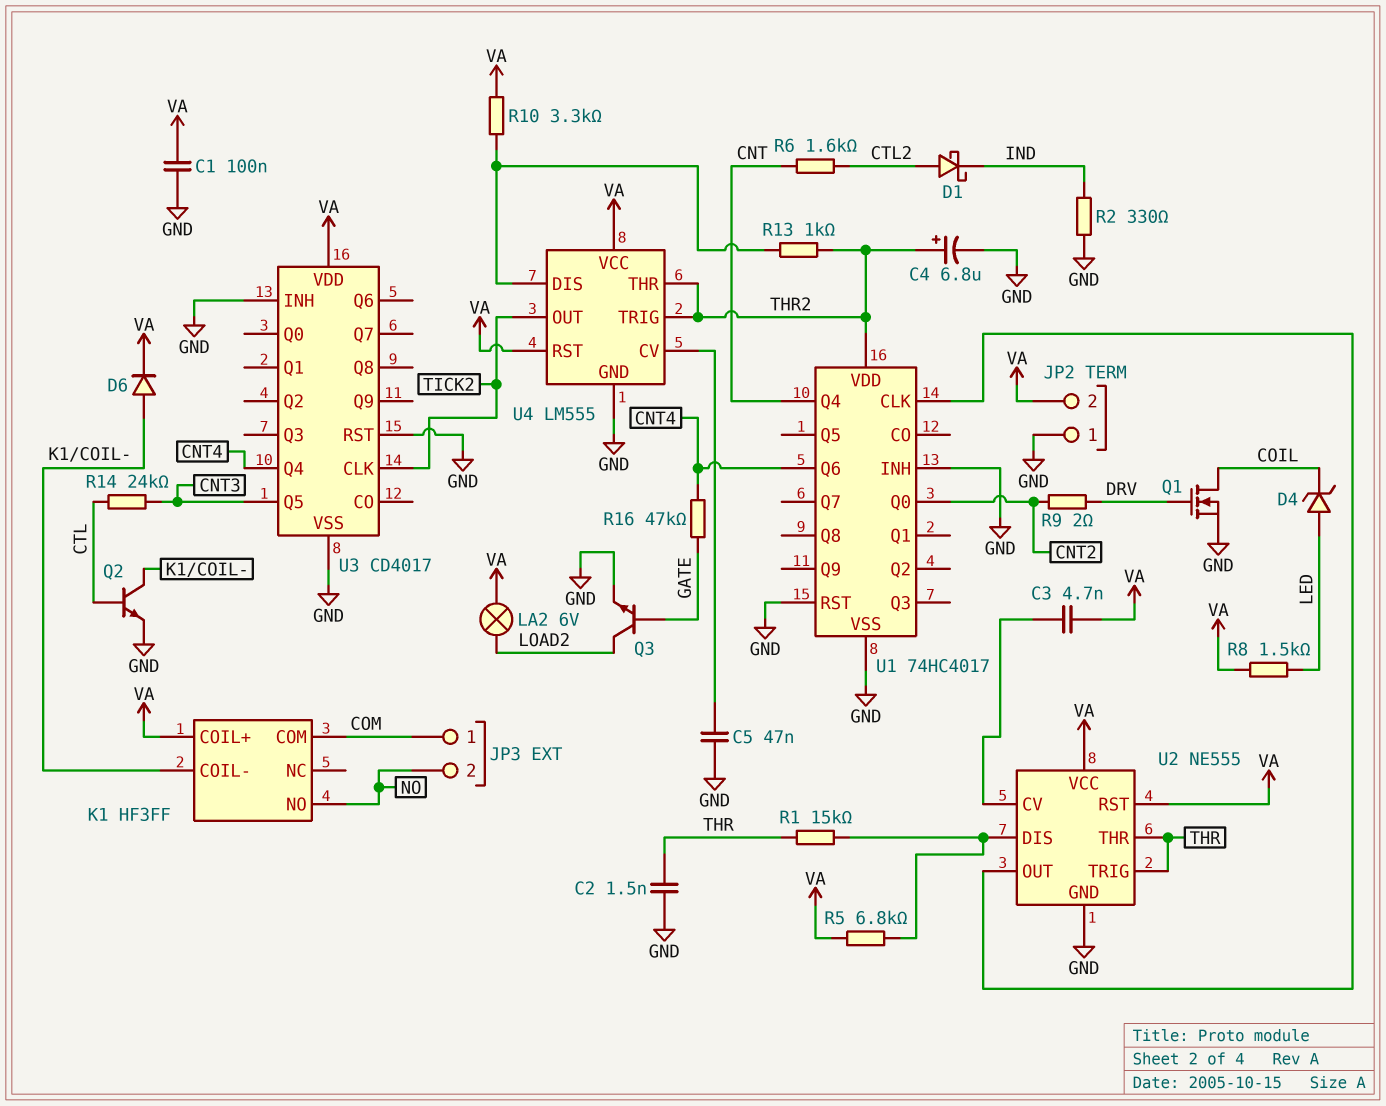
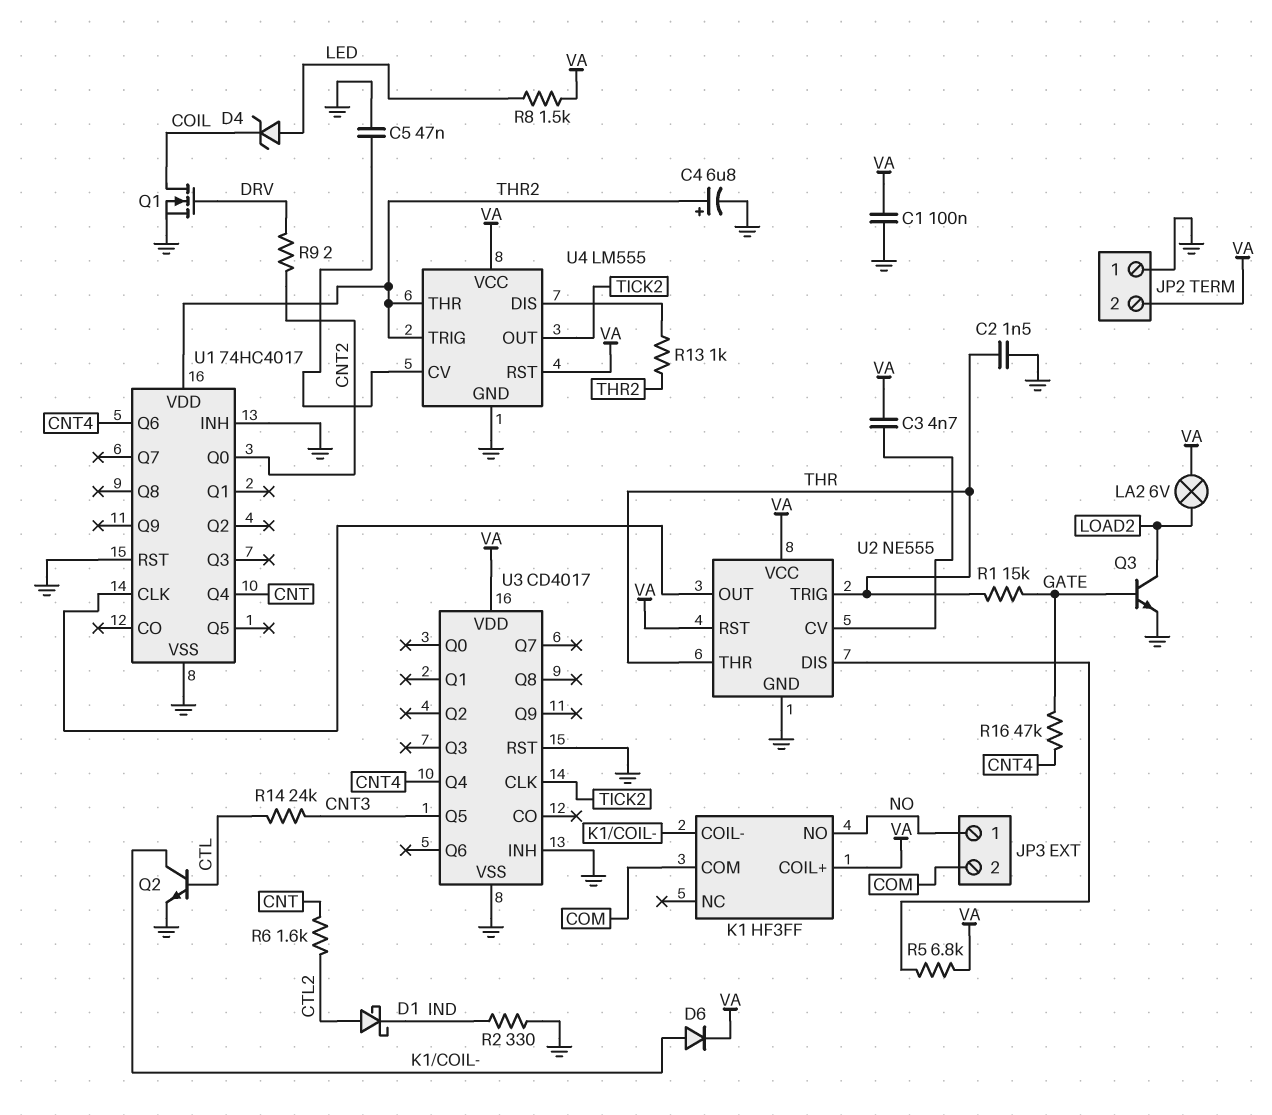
JP3 pin 1: COM -> NO
JP3 pin 2: NO -> COM
R1: 15k (THR, U2/DIS) -> 15k (GATE, THR)
R10: 3.3k (U4/DIS, VA) -> none

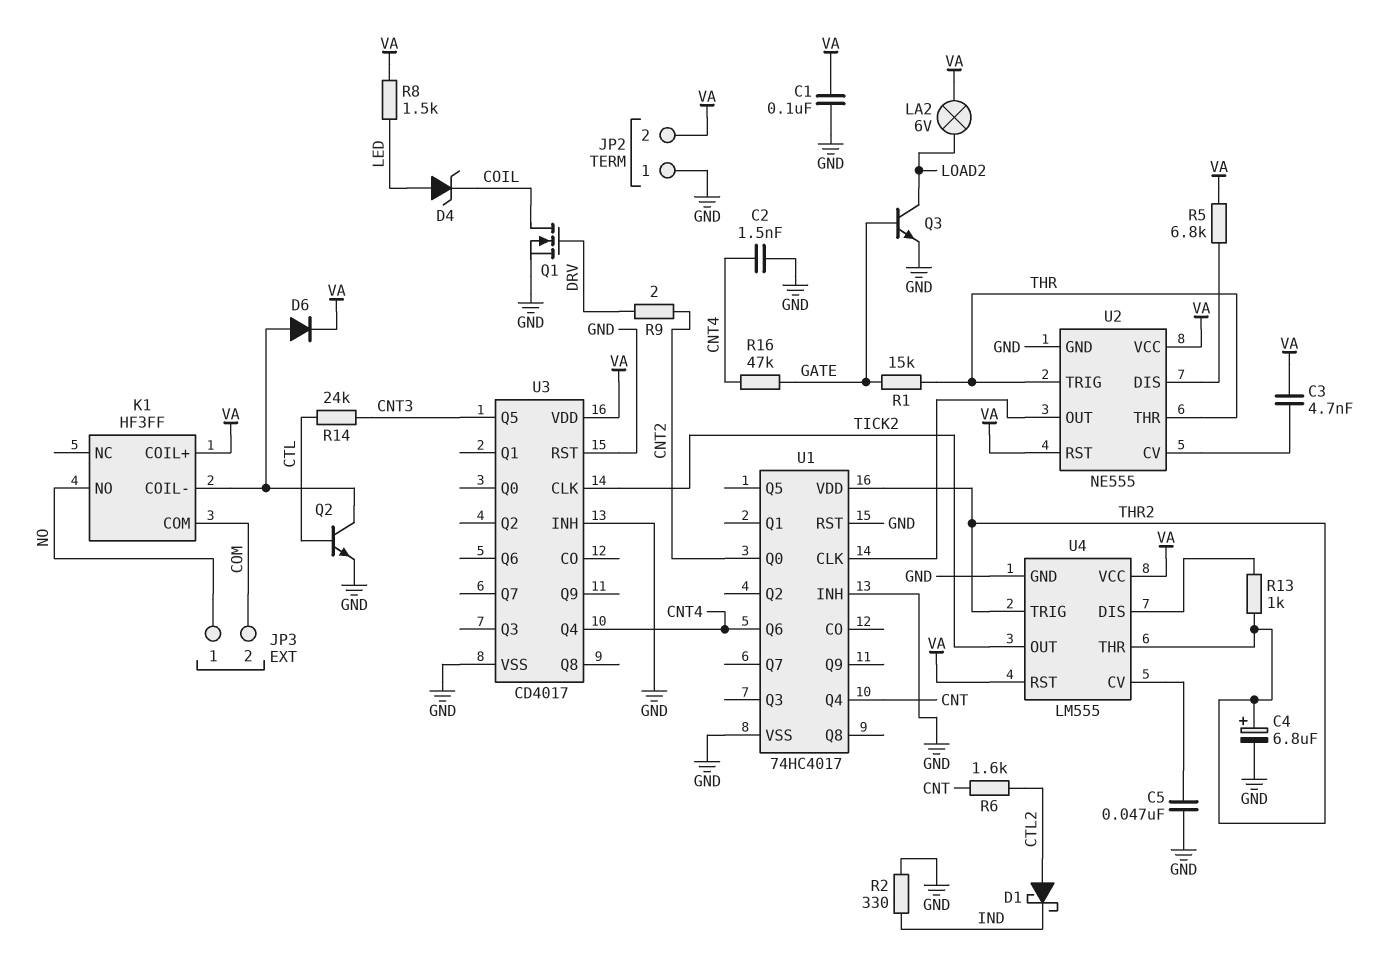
C2: 1.5nF (GND, THR) -> 1.5nF (CNT4, GND)

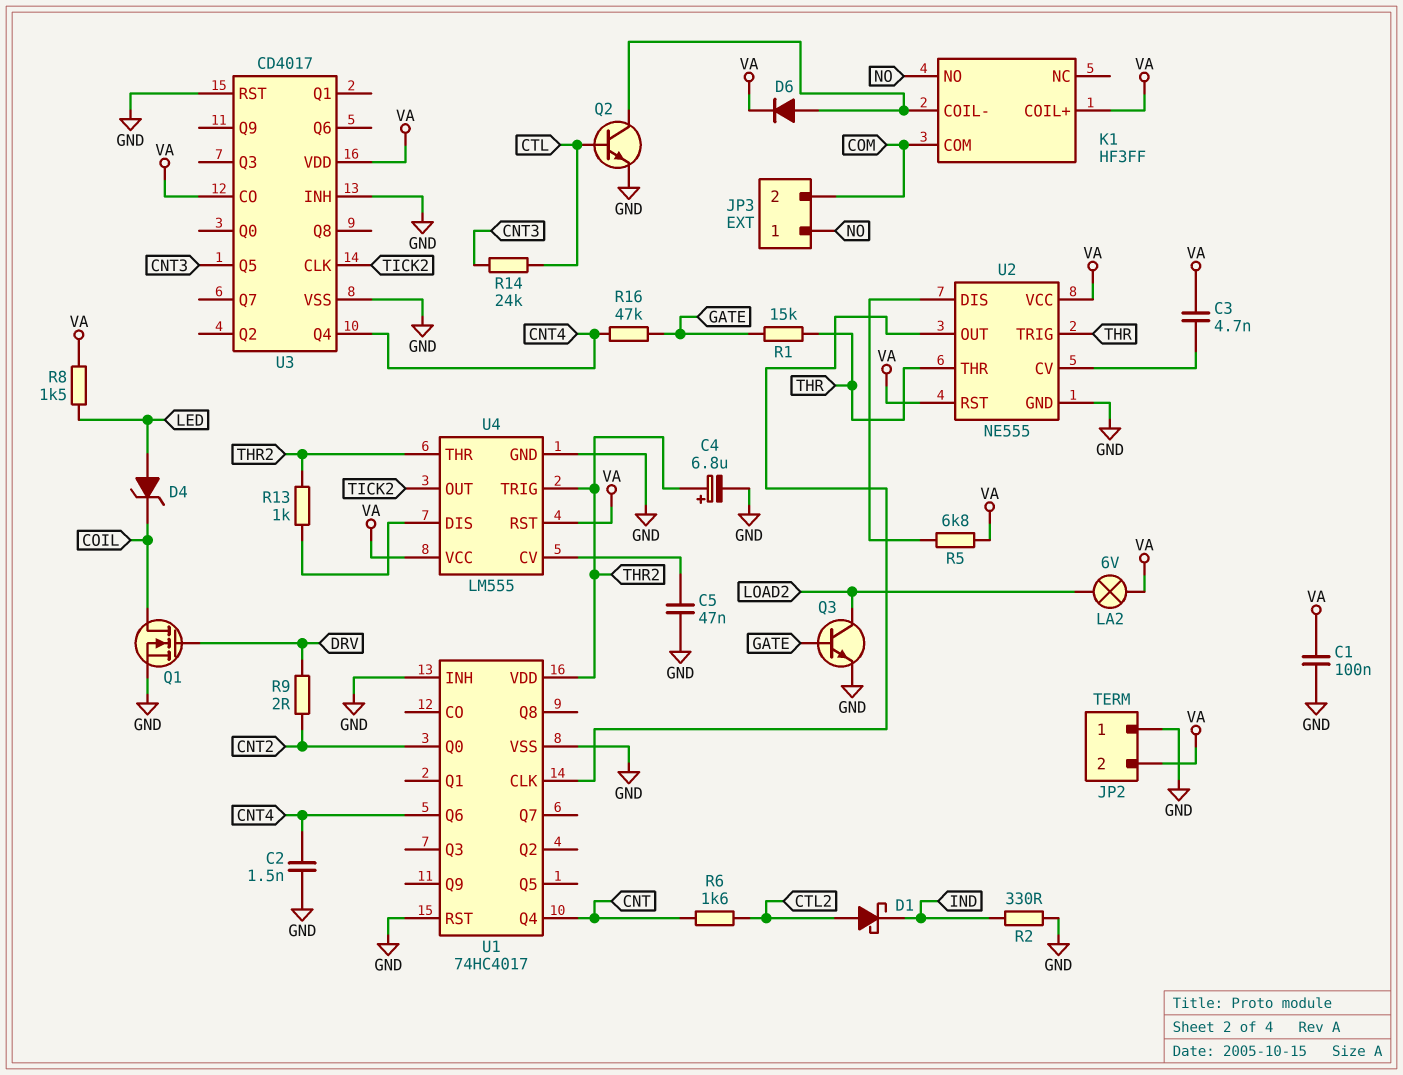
U3 pin CO: none -> VA

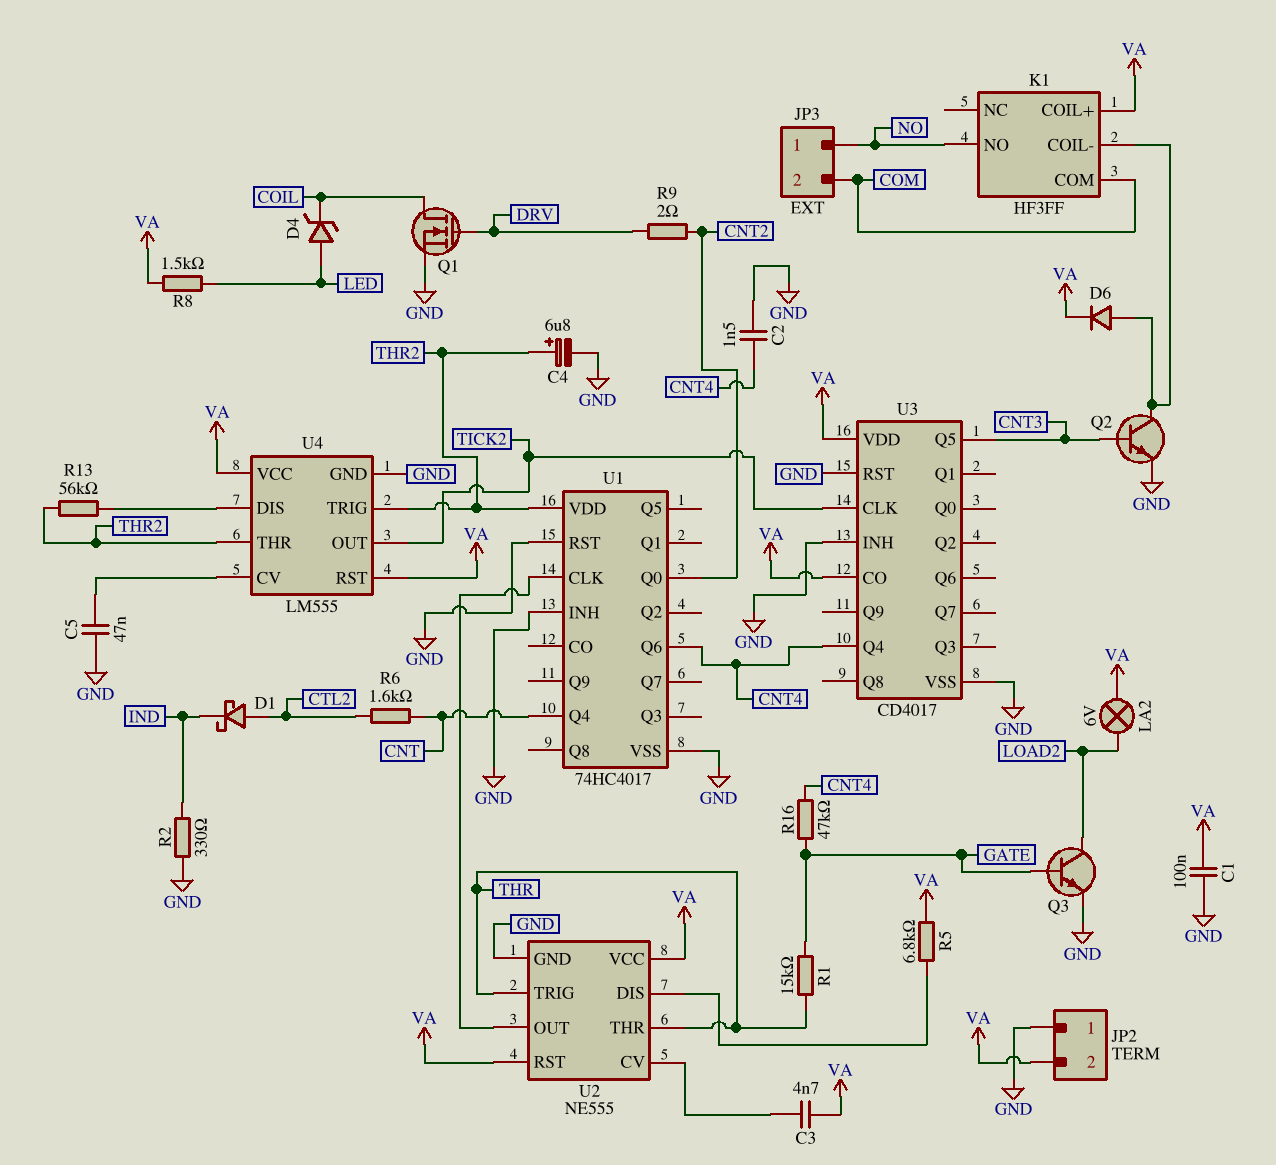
Q2: NPN (B CTL, C K1/COIL-, E GND) -> NPN (B CNT3, C K1/COIL-, E GND)
R13: 1k (THR2, U4/DIS) -> 56k (THR2, U4/DIS)
R14: 24k (CNT3, CTL) -> none

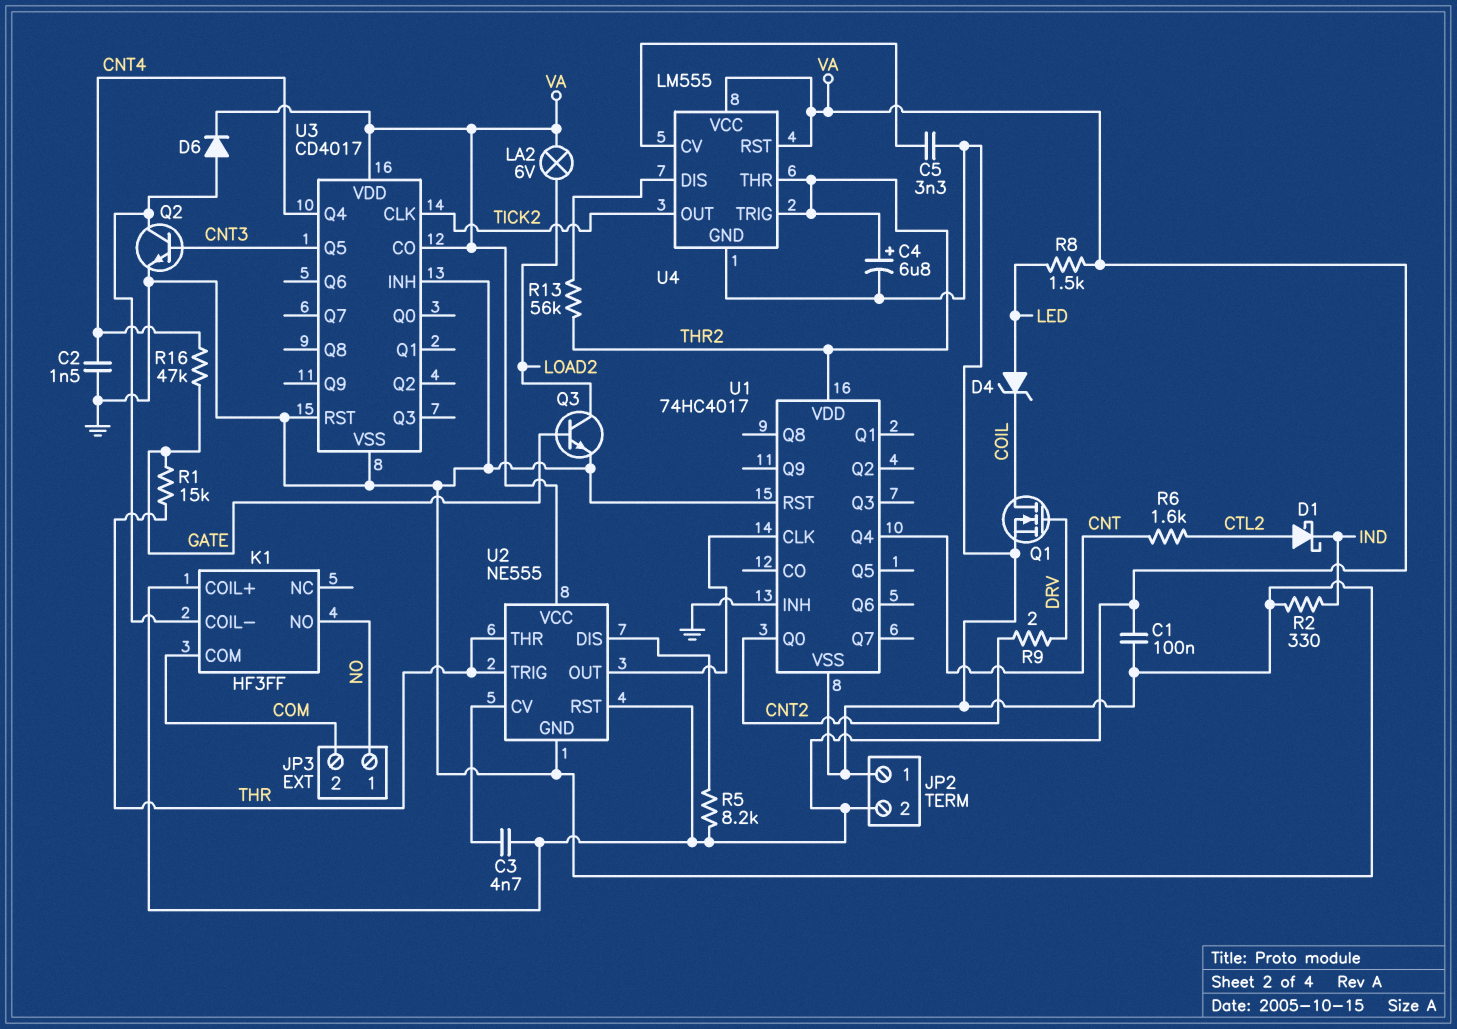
C5: 47nF (GND, U4/CV) -> 3.3nF (GND, U4/CV)
R5: 6.8k (U2/DIS, VA) -> 8.2k (U2/DIS, VA)
U1 pin Q6: CNT4 -> none

